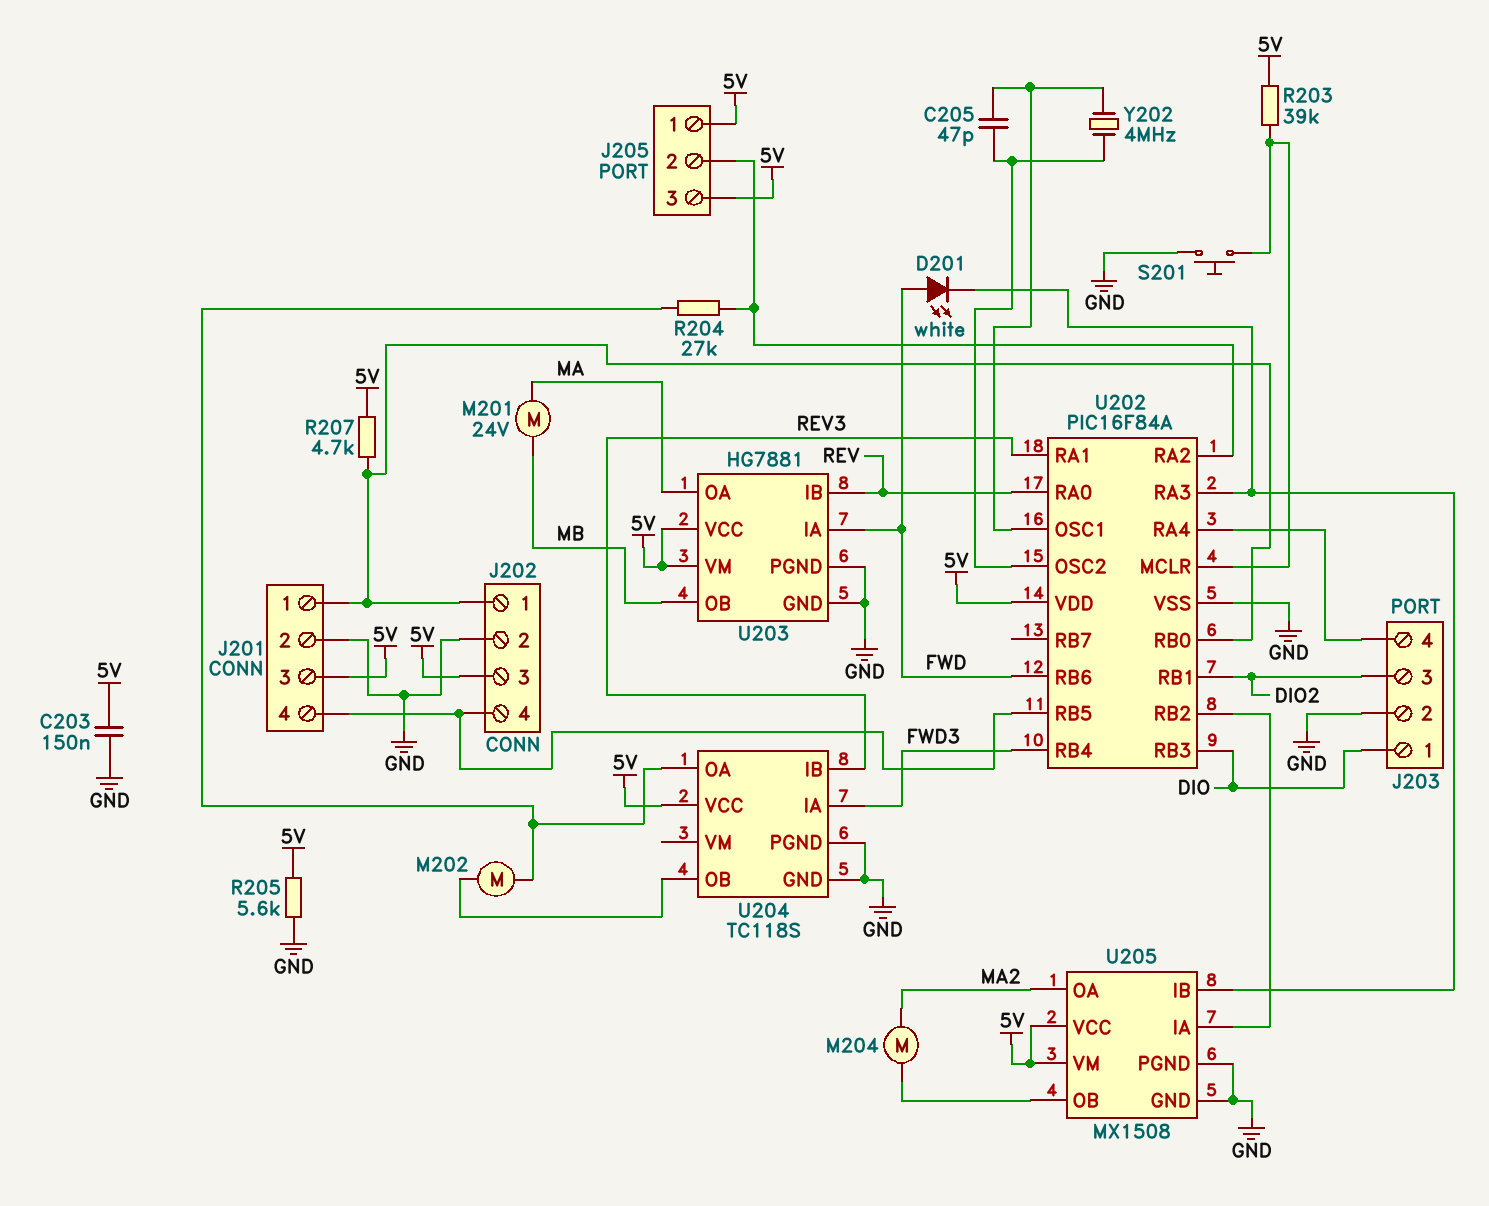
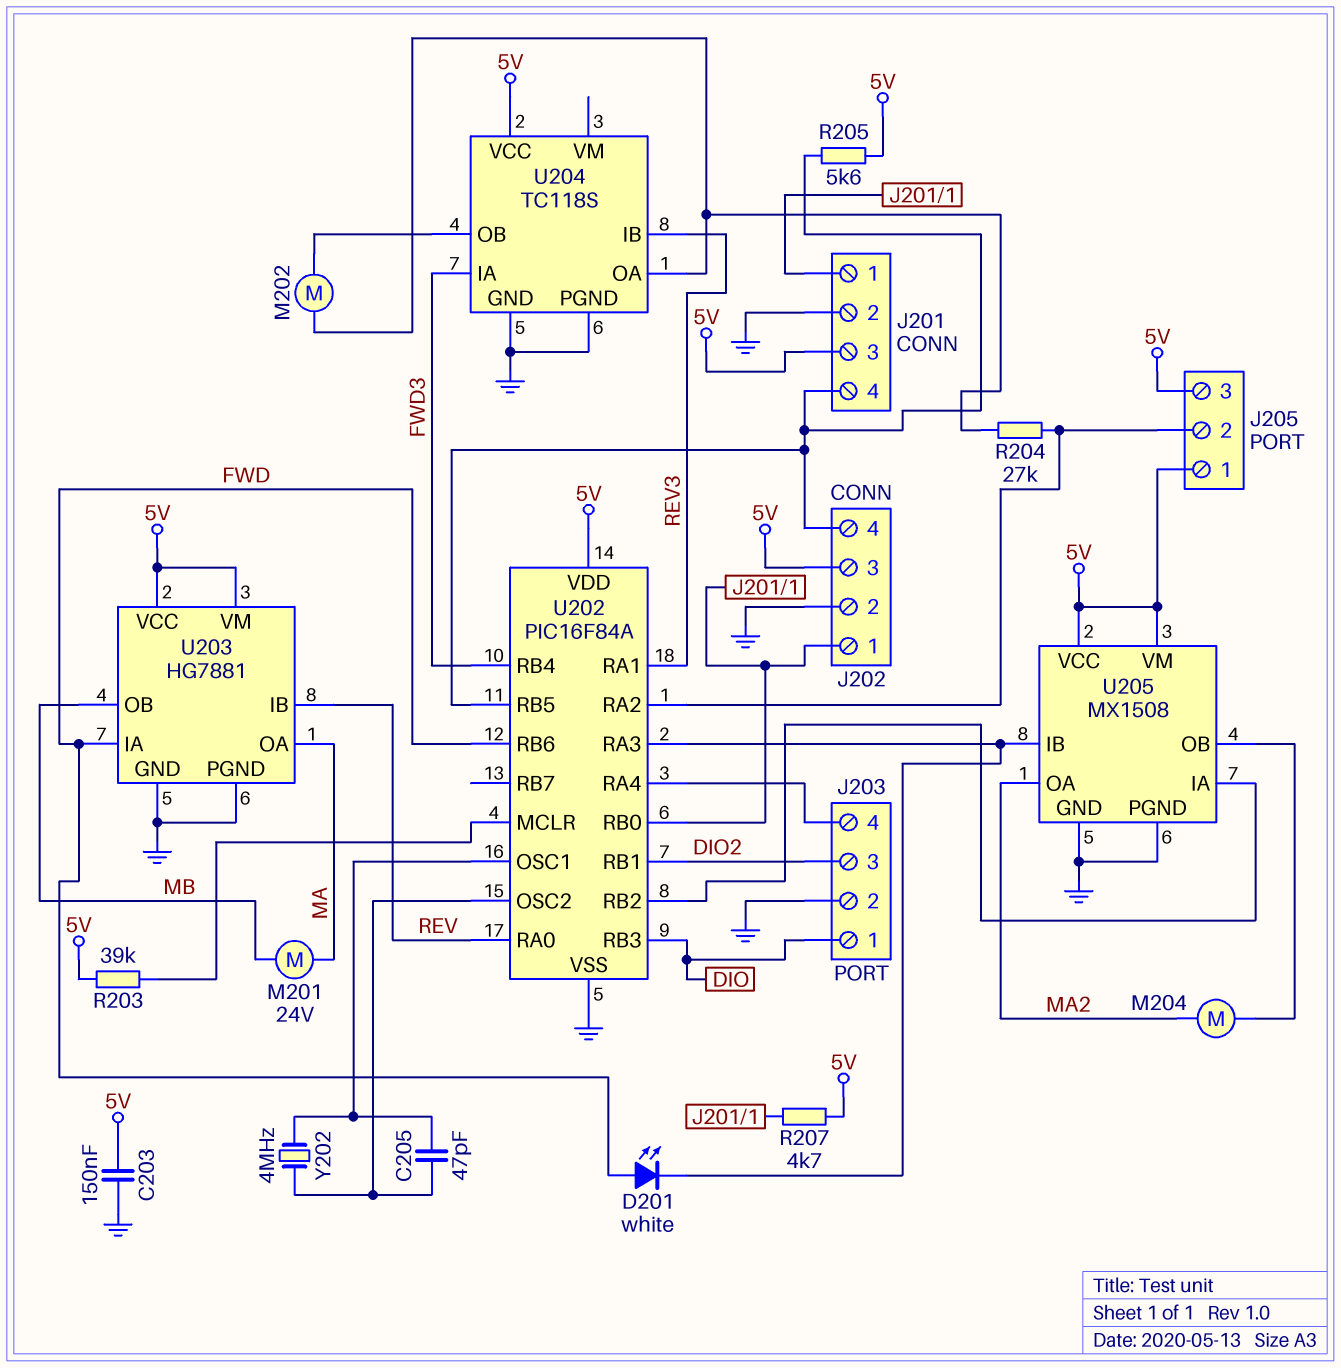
R205: 5.6k (5V, GND) -> 5.6k (5V, J201/4)
S201: button (GND, U202/MCLR) -> none

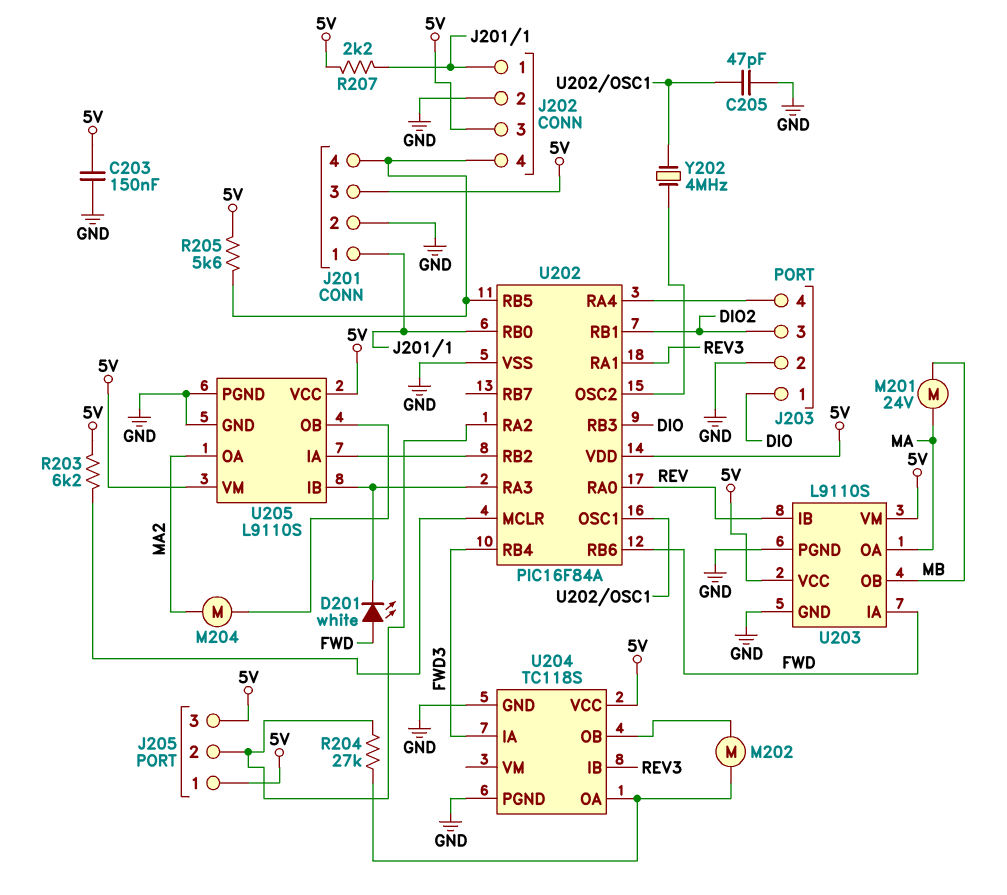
C205: 47pF (U202/OSC1, U202/OSC2) -> 47pF (GND, U202/OSC1)
R203: 39k (5V, U202/MCLR) -> 6.2k (5V, U202/MCLR)
R207: 4.7k (5V, J201/1) -> 2.2k (5V, J201/1)
U203: HG7881 -> L9110S
U205: MX1508 -> L9110S

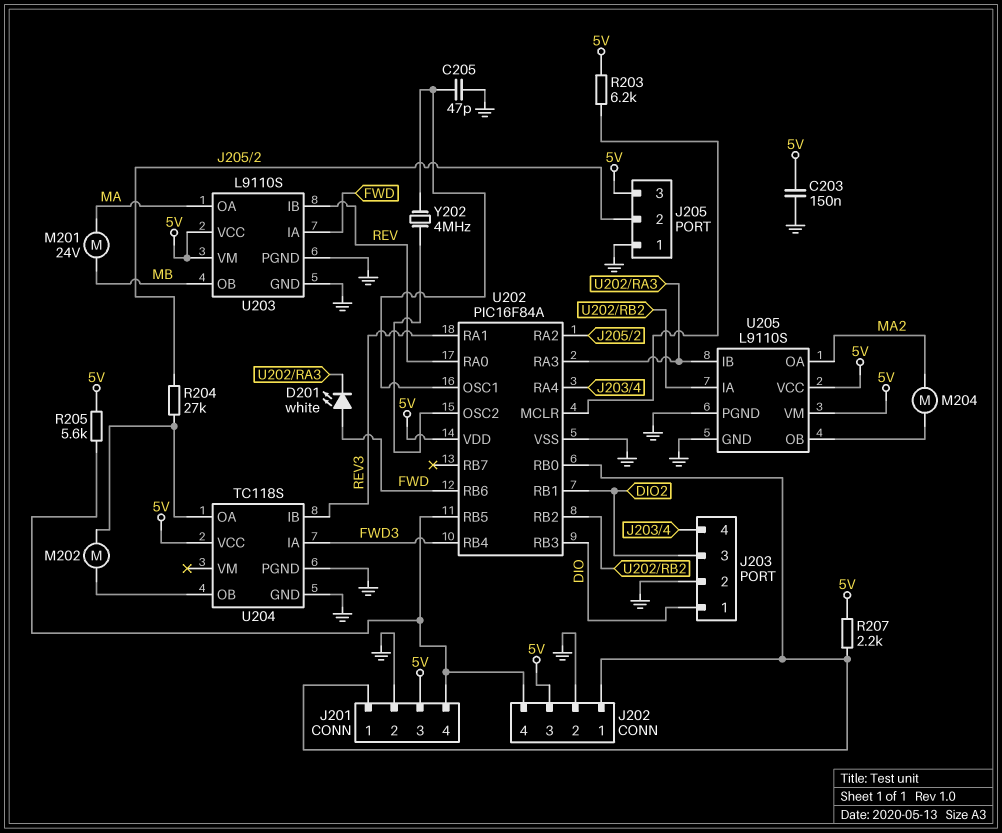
J205 pin 1: 5V -> GND

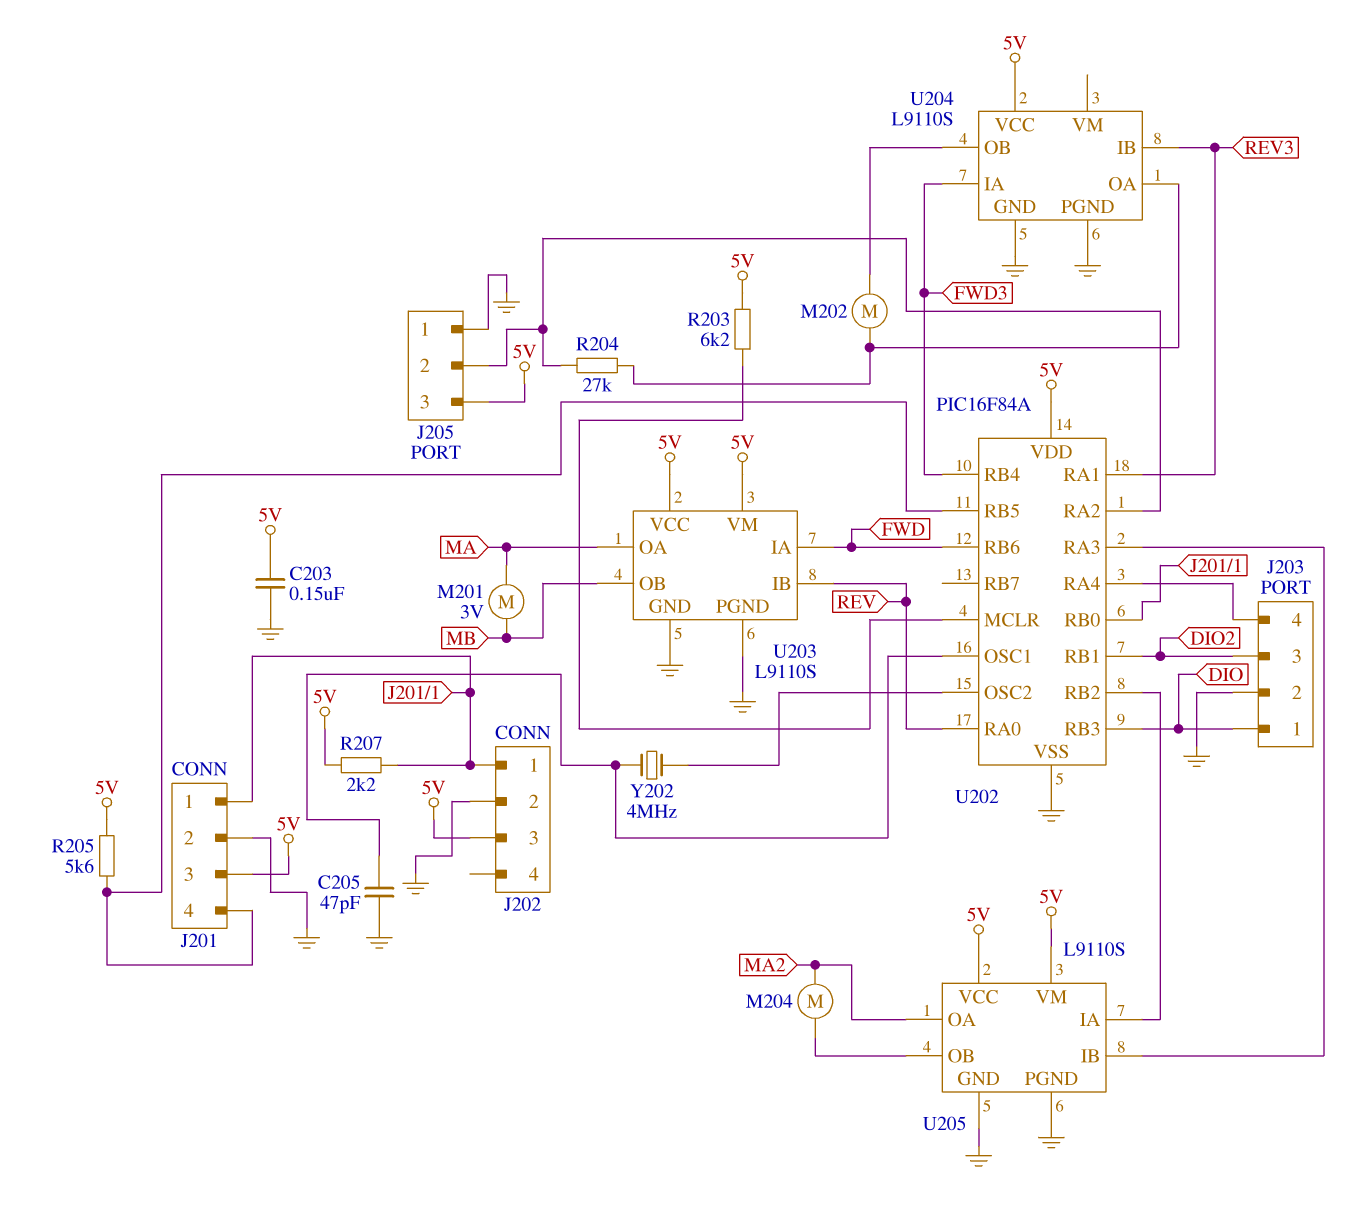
D201: LED white (A FWD, K U202/RA3) -> none
J202 pin 4: J201/4 -> none
M201: motor 24V (MA, MB) -> motor 3V (MA, MB)
U204: TC118S -> L9110S

